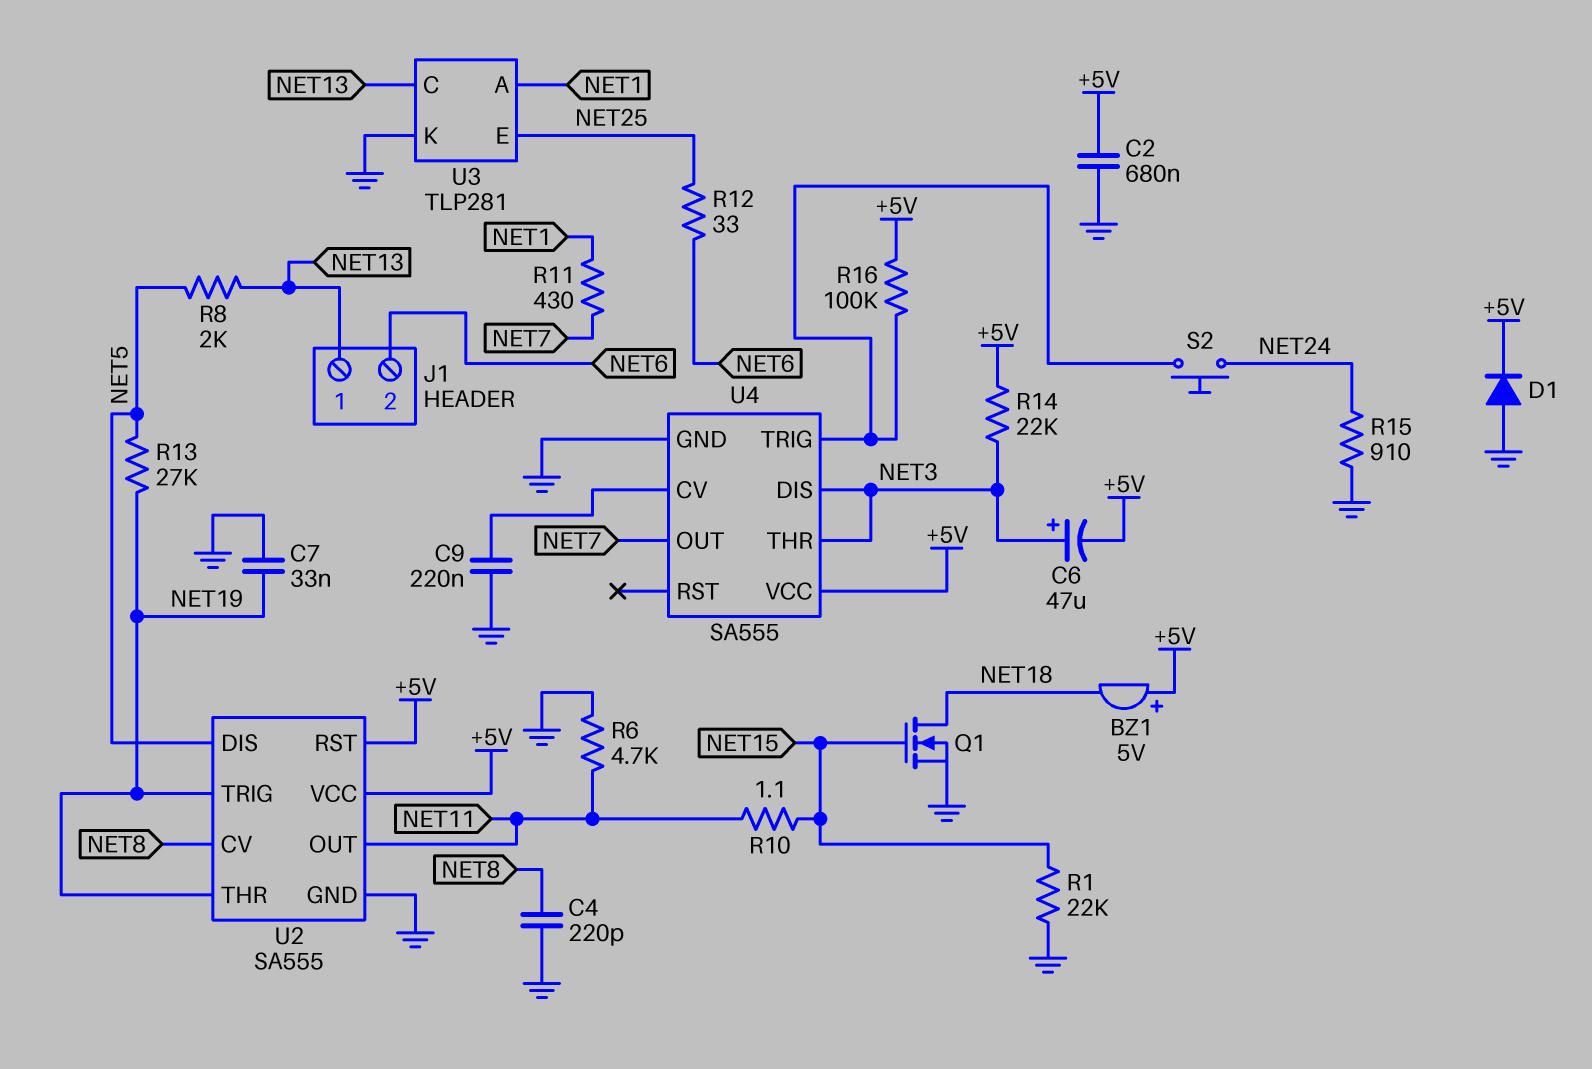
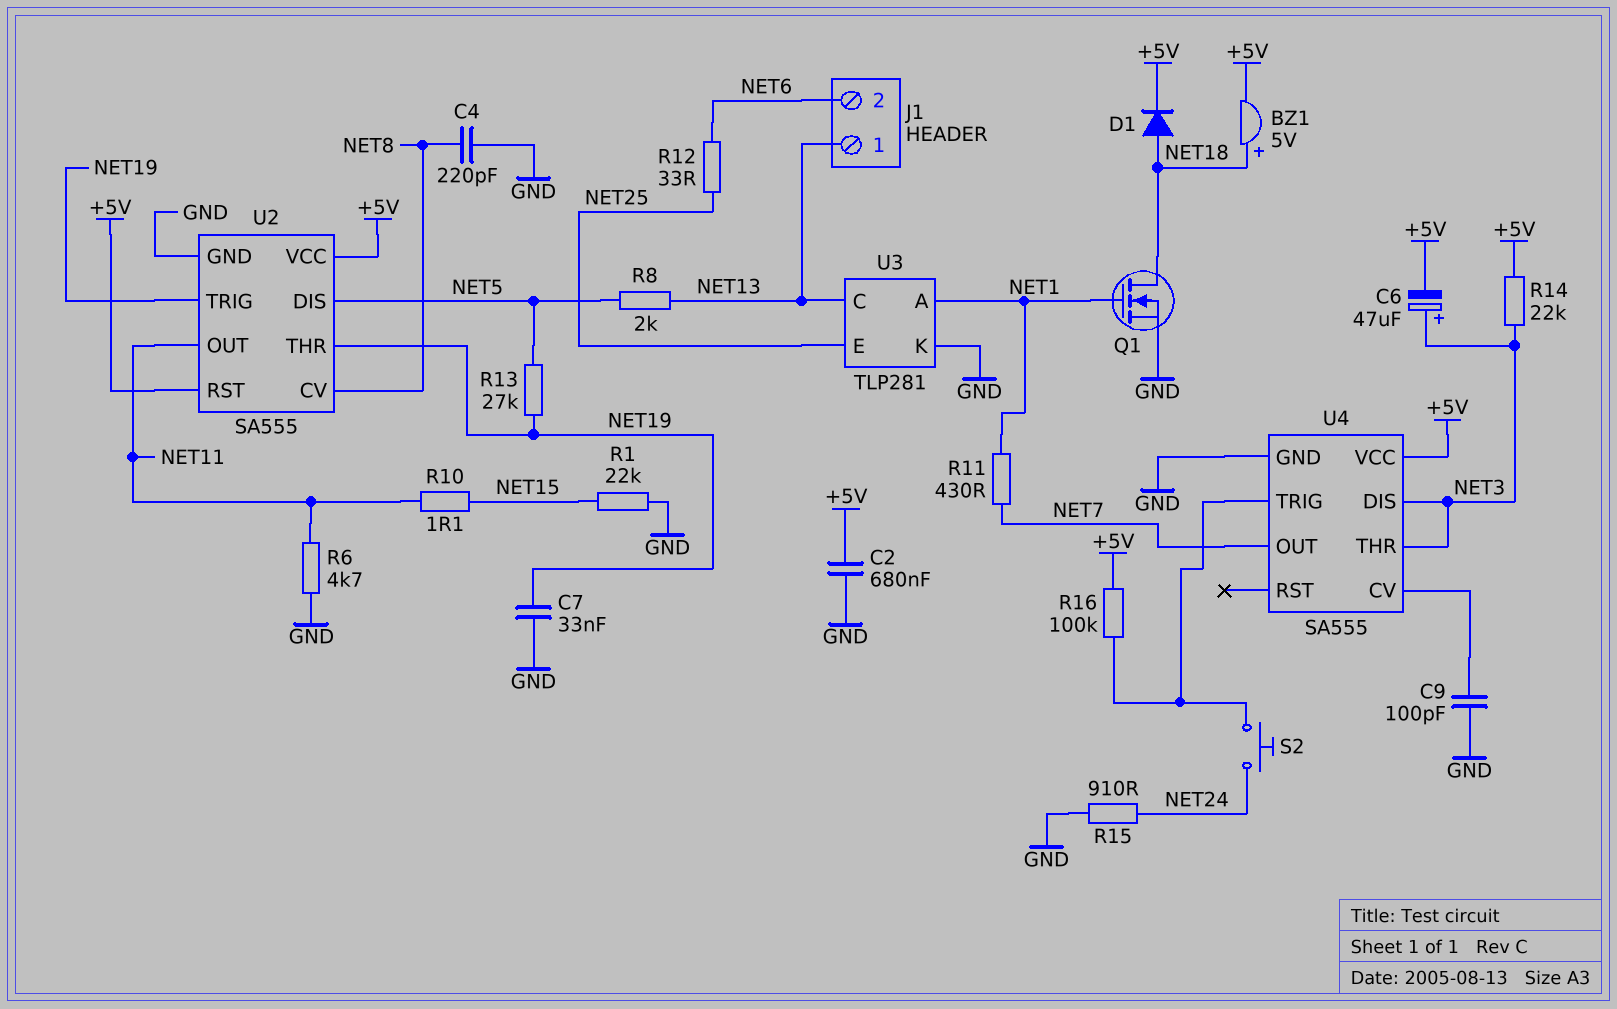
BZ1: buzzer 5V (plus +5V, minus NET18) -> buzzer 5V (plus NET18, minus +5V)
C9: 220nF (GND, U4/CV) -> 100pF (GND, U4/CV)
D1: diode (A GND, K +5V) -> diode (A NET18, K +5V)
Q1: NMOS (G NET15, D NET18, S GND) -> NMOS (G NET1, D NET18, S GND)

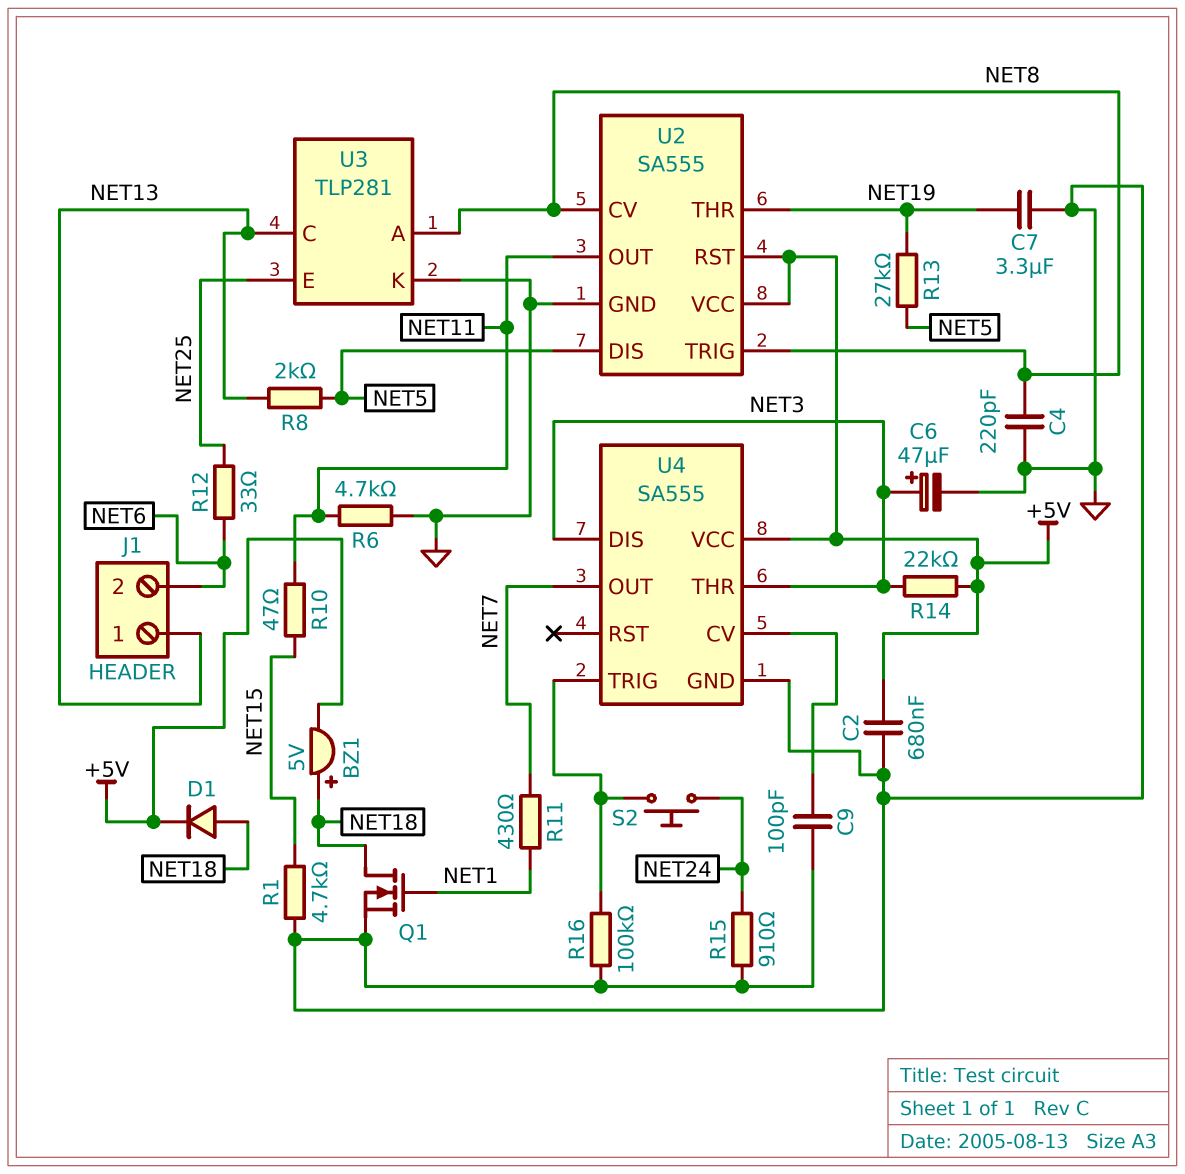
C6: 47uF (plus NET3, minus +5V) -> 47uF (plus NET3, minus GND)
C7: 33nF (GND, NET19) -> 3.3uF (GND, NET19)
R1: 22k (GND, NET15) -> 4.7k (GND, NET15)
R10: 1.1 (NET11, NET15) -> 47 (NET11, NET15)
R16: 100k (+5V, U4/TRIG) -> 100k (GND, U4/TRIG)
U2 pin TRIG: NET19 -> NET8
U3 pin A: NET1 -> NET8

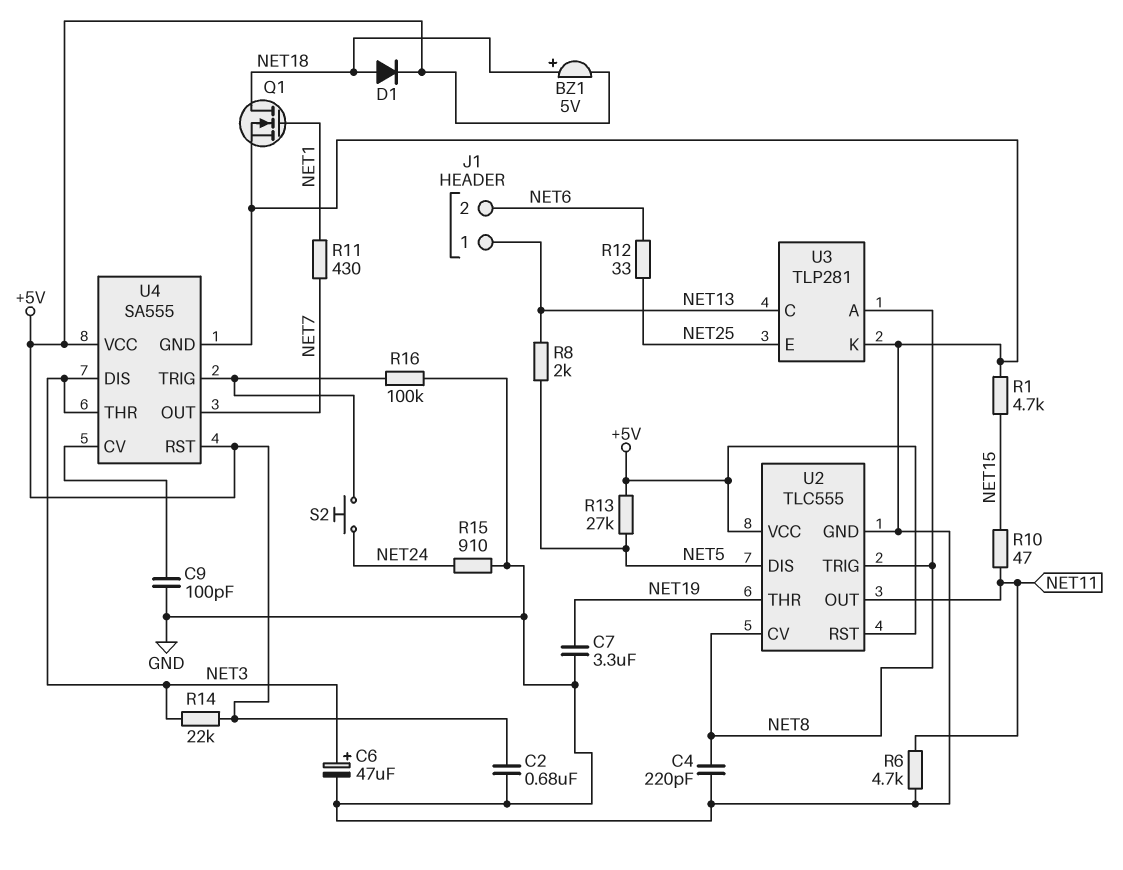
R13: 27k (NET5, NET19) -> 27k (+5V, NET5)
U2: SA555 -> TLC555
U4 pin RST: none -> +5V

